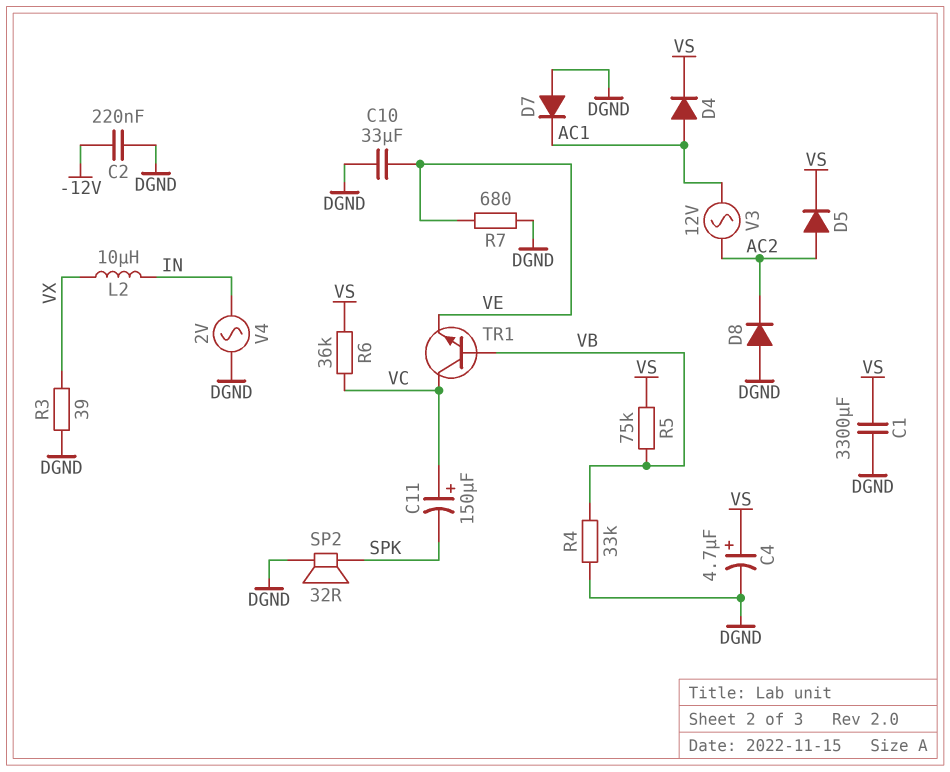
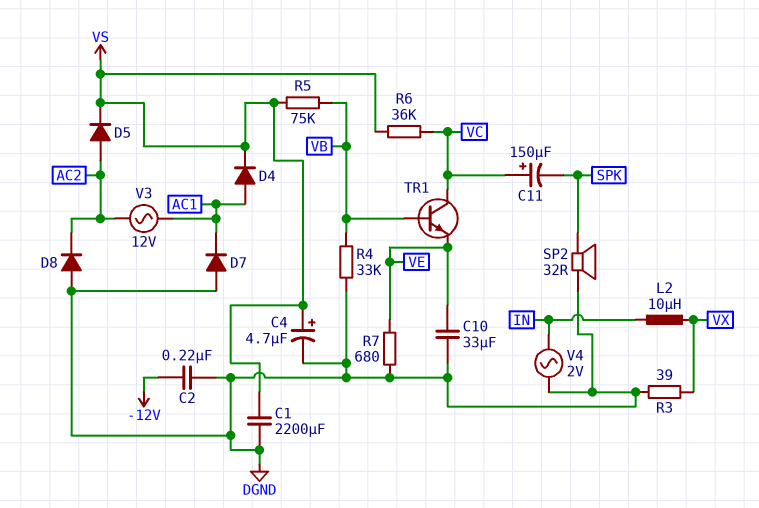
C1: 3300uF (DGND, VS) -> 2200uF (DGND, VS)

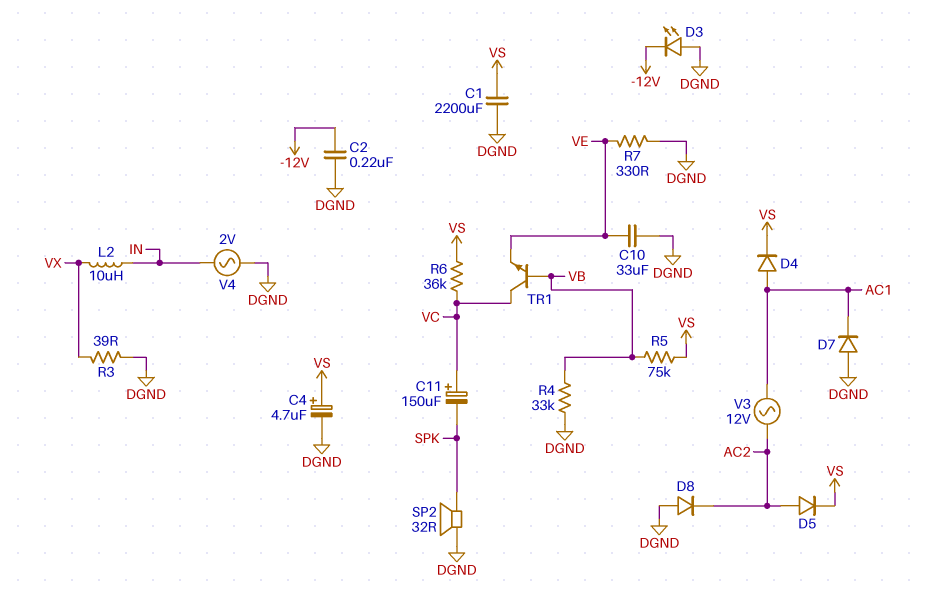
D3: none -> LED (A DGND, K -12V)
R7: 680 (DGND, VE) -> 330 (DGND, VE)

